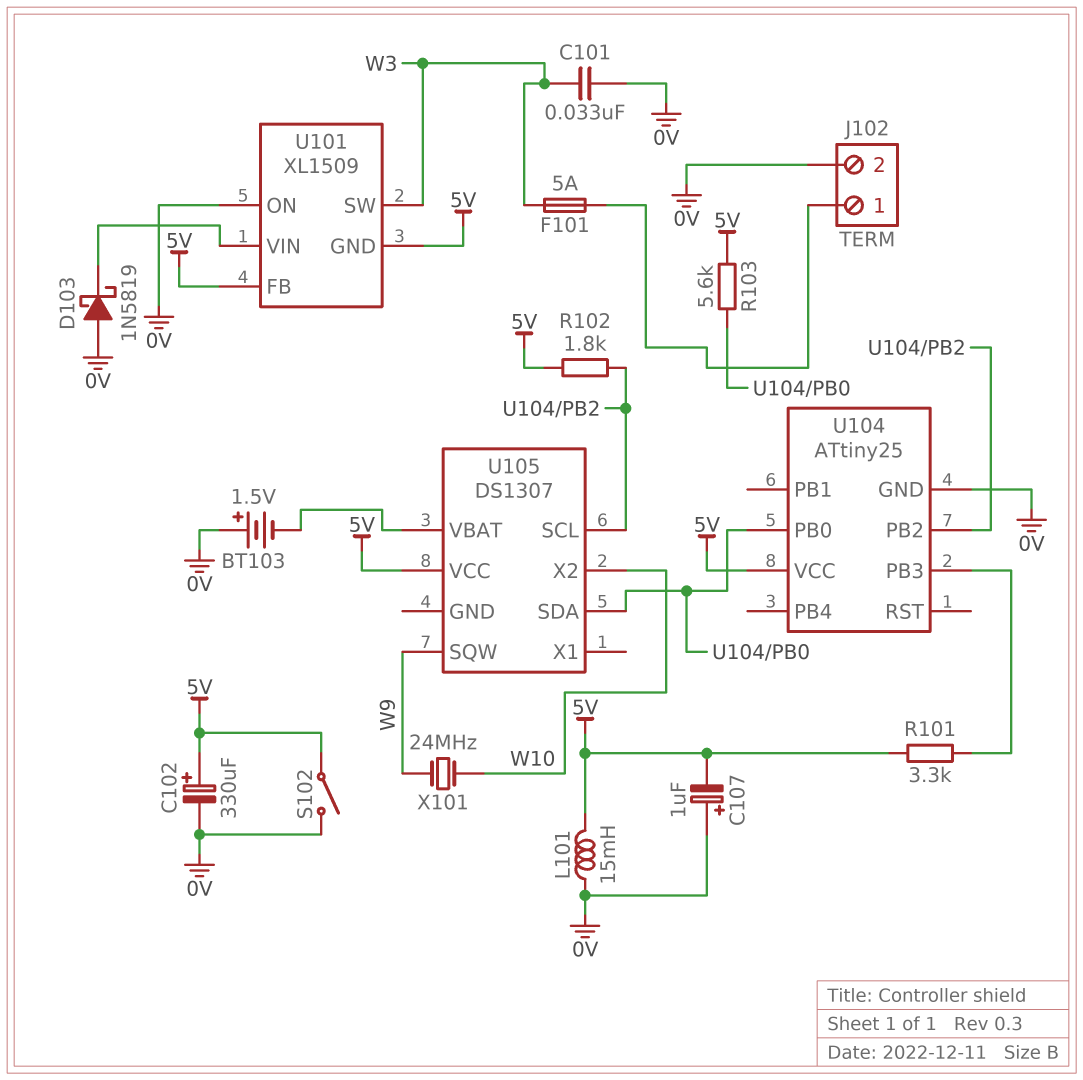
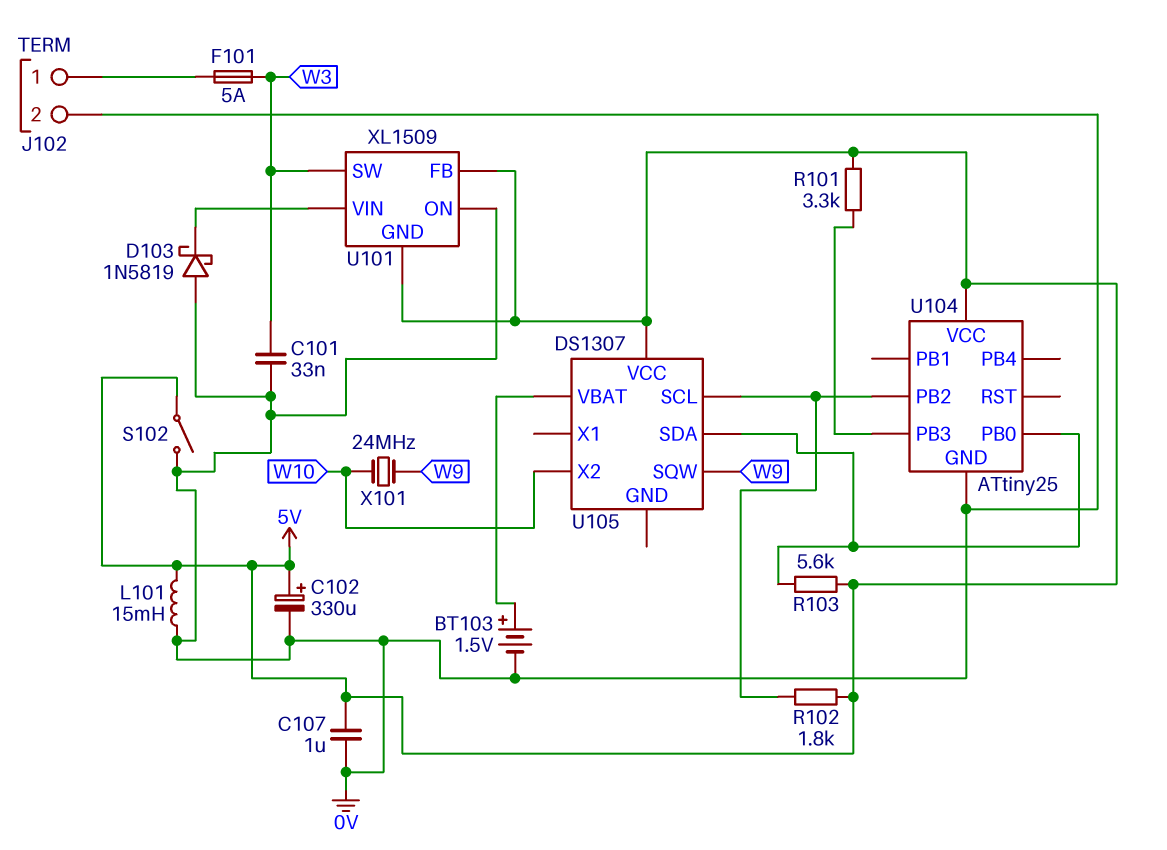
BT103: 1.5V (plus 0V, minus U105/VBAT) -> 1.5V (plus U105/VBAT, minus 0V)
C107: 1uF (plus 0V, minus 5V) -> 1uF (0V, 5V)

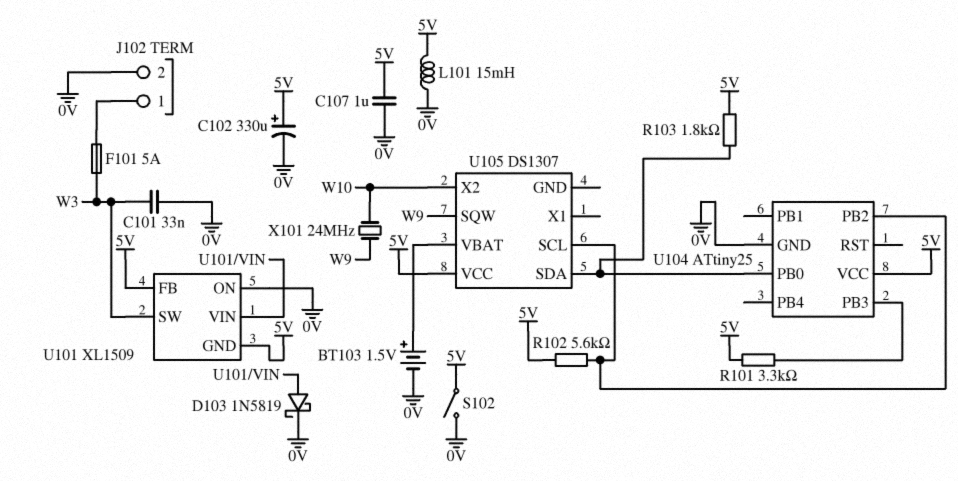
D103: schottky 1N5819 (A 0V, K U101/VIN) -> schottky 1N5819 (A U101/VIN, K 0V)
R102: 1.8k (5V, U104/PB2) -> 5.6k (5V, U104/PB2)
R103: 5.6k (5V, U104/PB0) -> 1.8k (5V, U104/PB0)

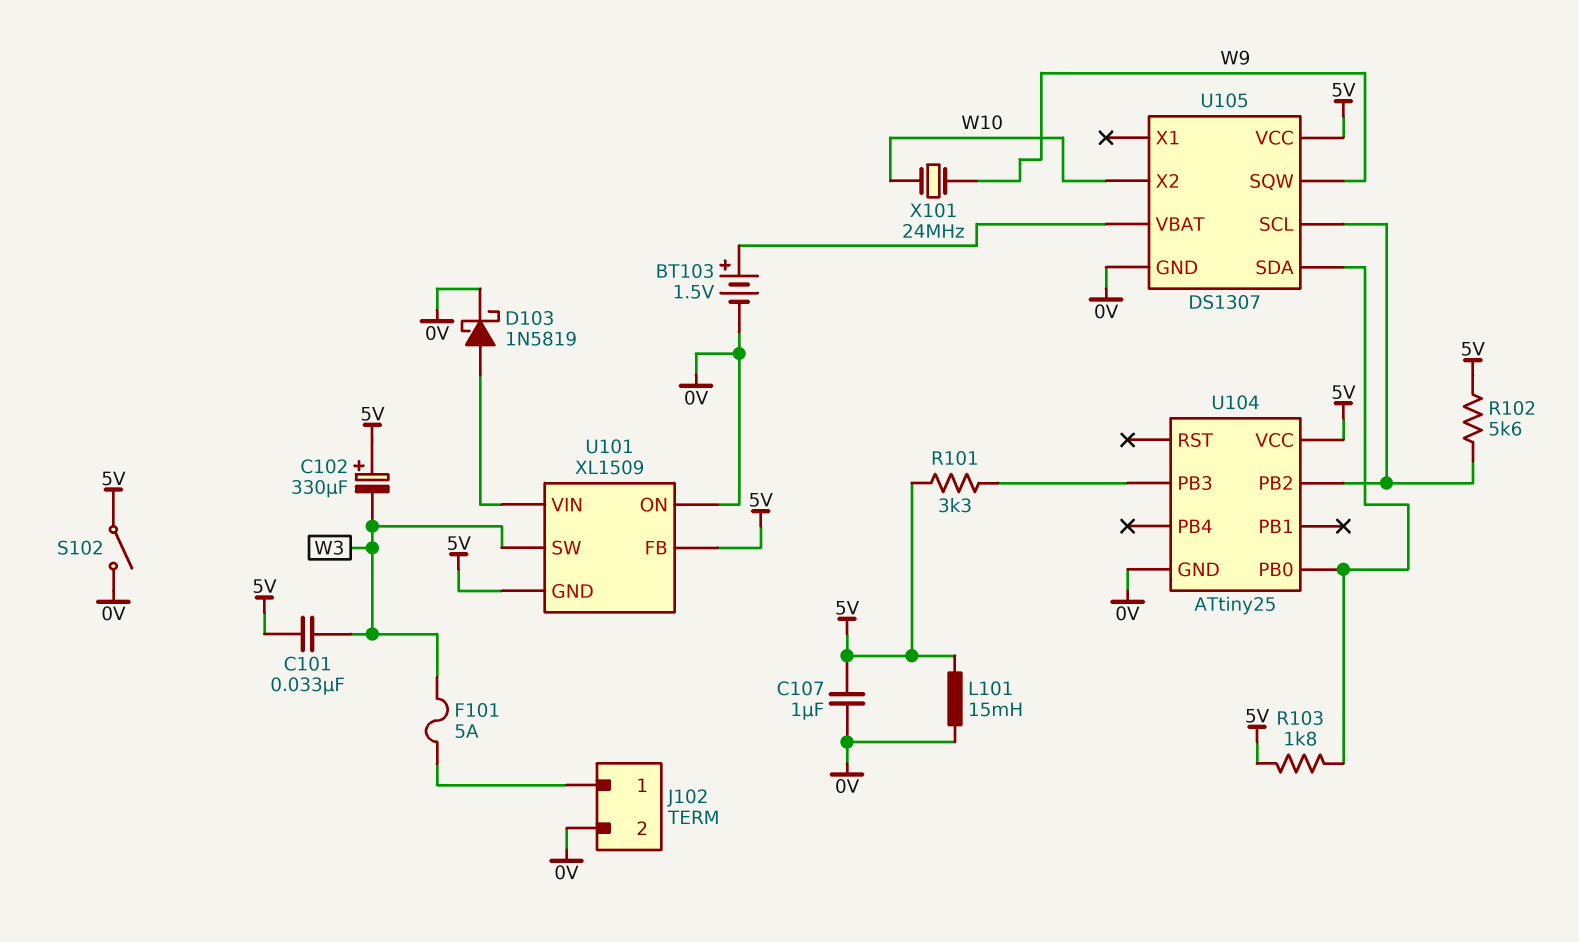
C101: 33nF (0V, W3) -> 33nF (5V, W3)
C102: 330uF (plus 5V, minus 0V) -> 330uF (plus 5V, minus W3)
U105 pin GND: none -> 0V

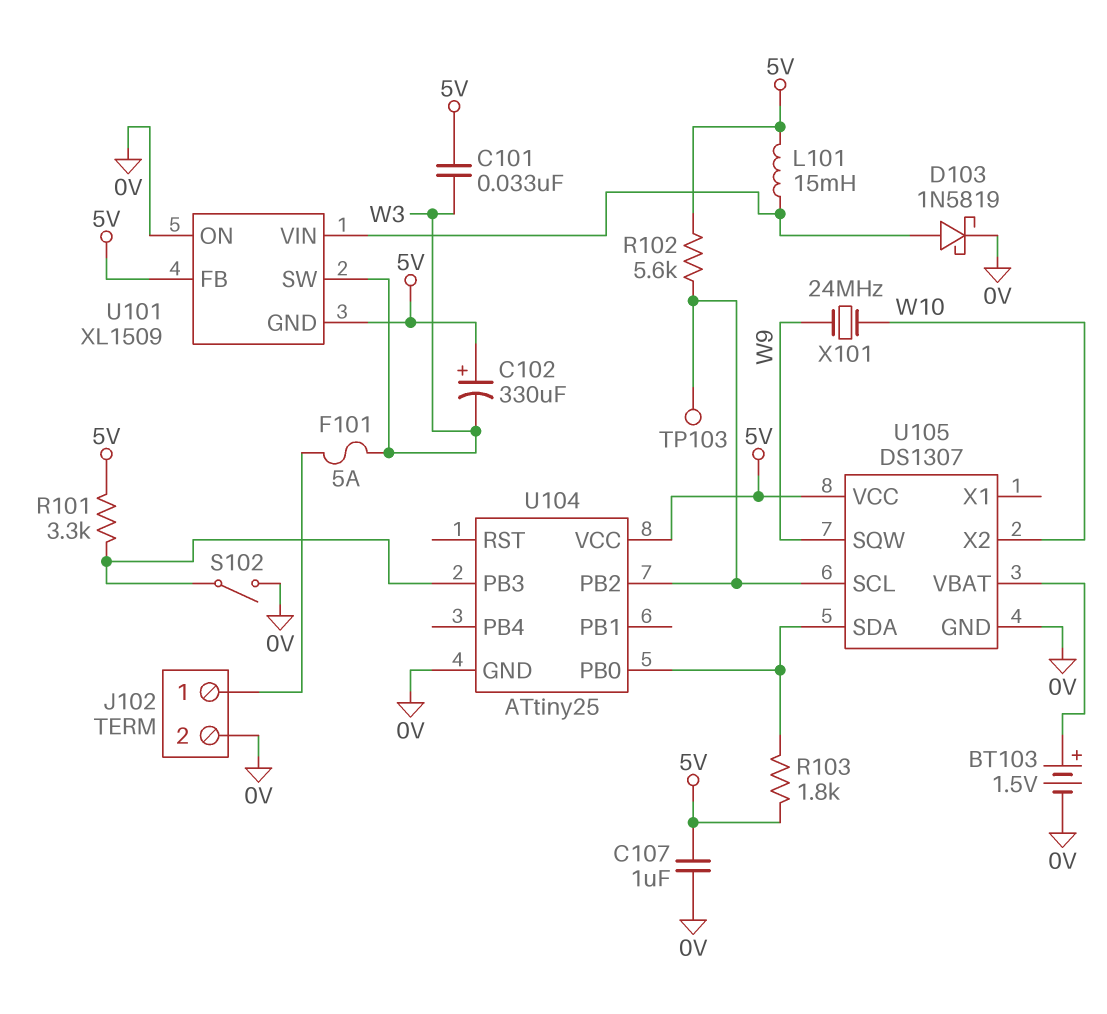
L101: 15mH (0V, 5V) -> 15mH (5V, U101/VIN)
S102: switch (0V, 5V) -> switch (0V, U104/PB3)
TP103: none -> test point (U104/PB2)

